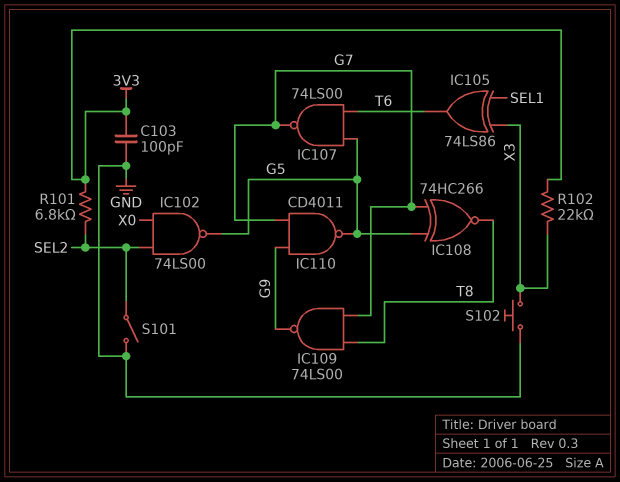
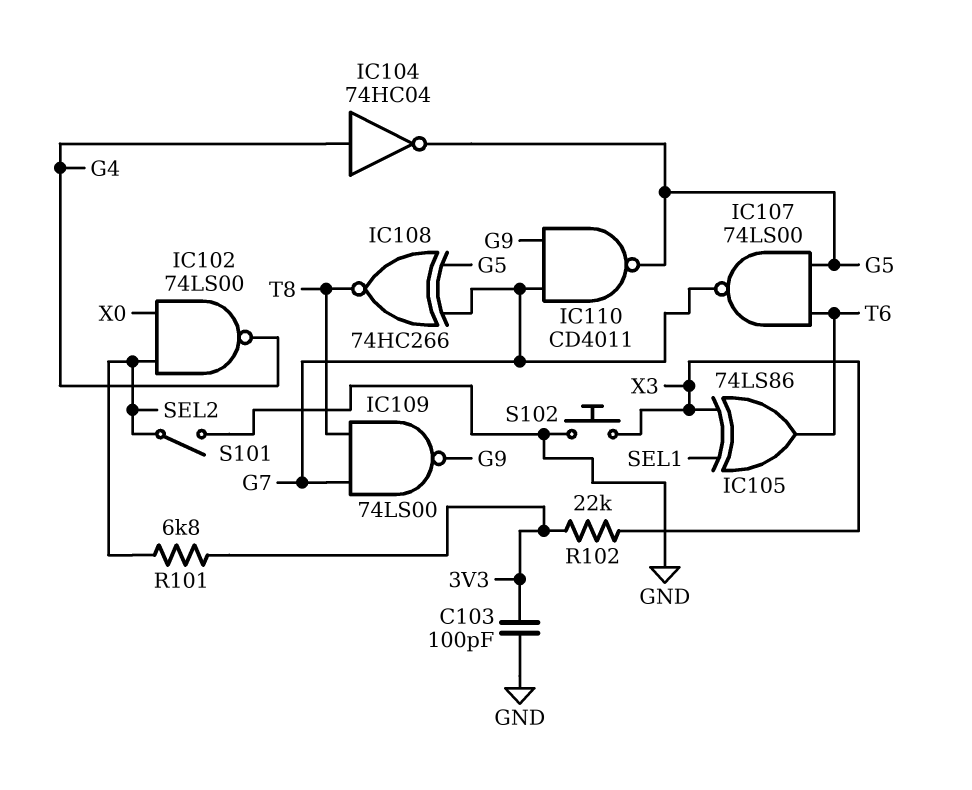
IC102: NAND 74LS00 (in SEL2, in X0, out G5) -> NAND 74LS00 (in SEL2, in X0, out G4)
IC104: none -> NOT 74HC04 (in G4, out G5)

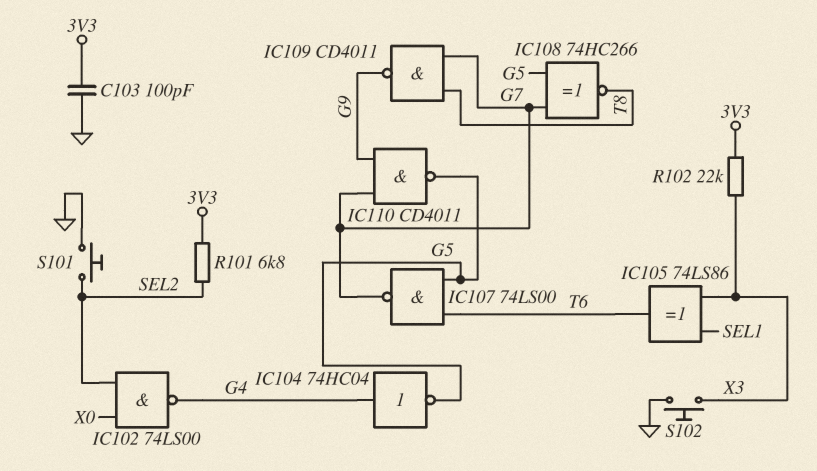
IC109: NAND 74LS00 (in G7, in T8, out G9) -> NAND CD4011 (in G7, in T8, out G9)
S101: switch (GND, SEL2) -> button (GND, SEL2)

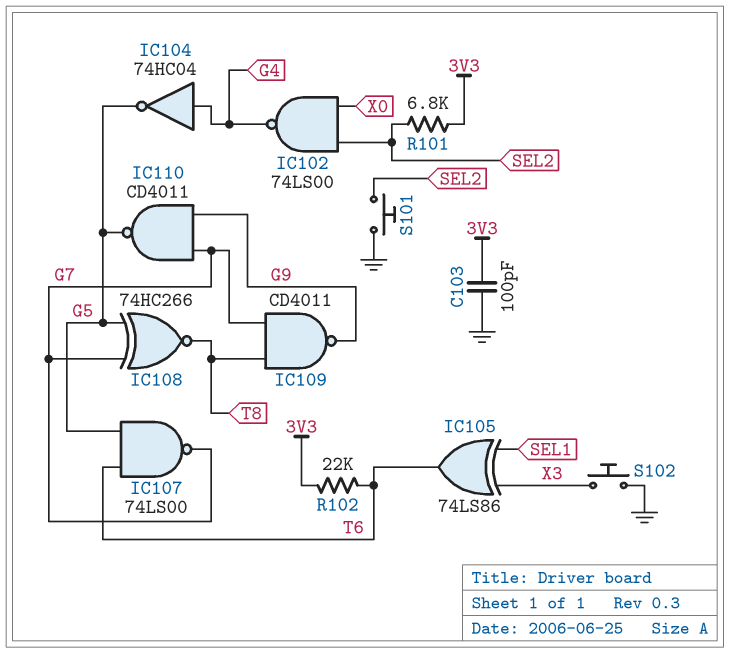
R102: 22k (3V3, X3) -> 22k (3V3, T6)

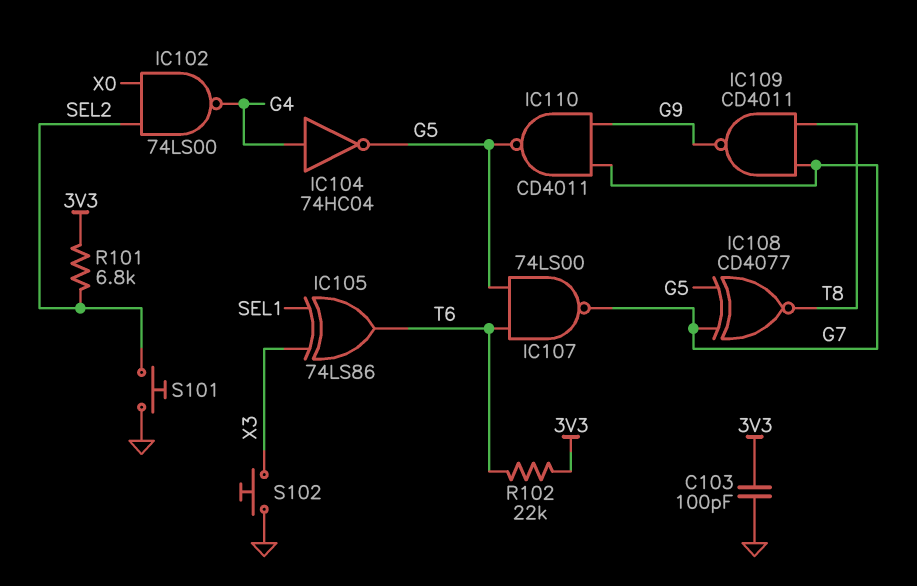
IC108: XNOR 74HC266 (in G5, in G7, out T8) -> XNOR CD4077 (in G5, in G7, out T8)

